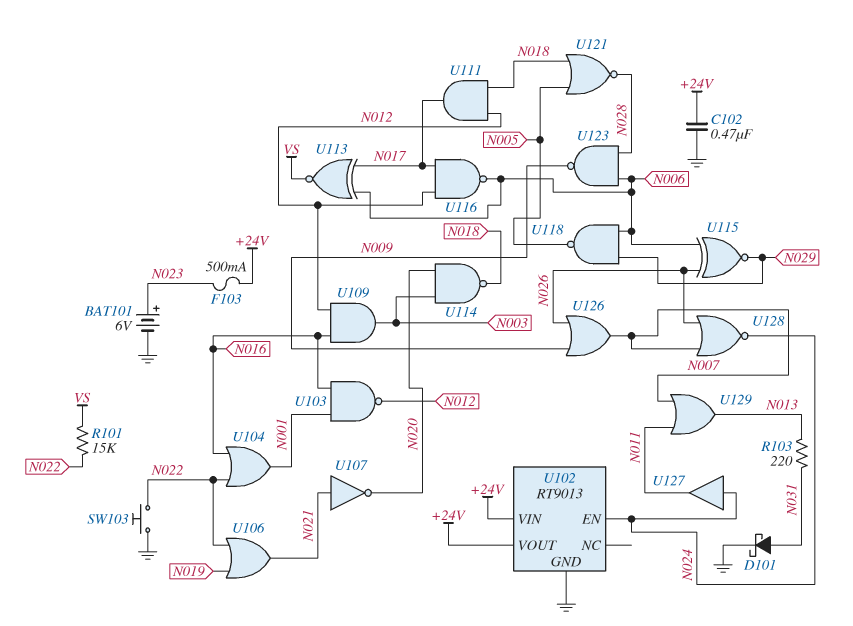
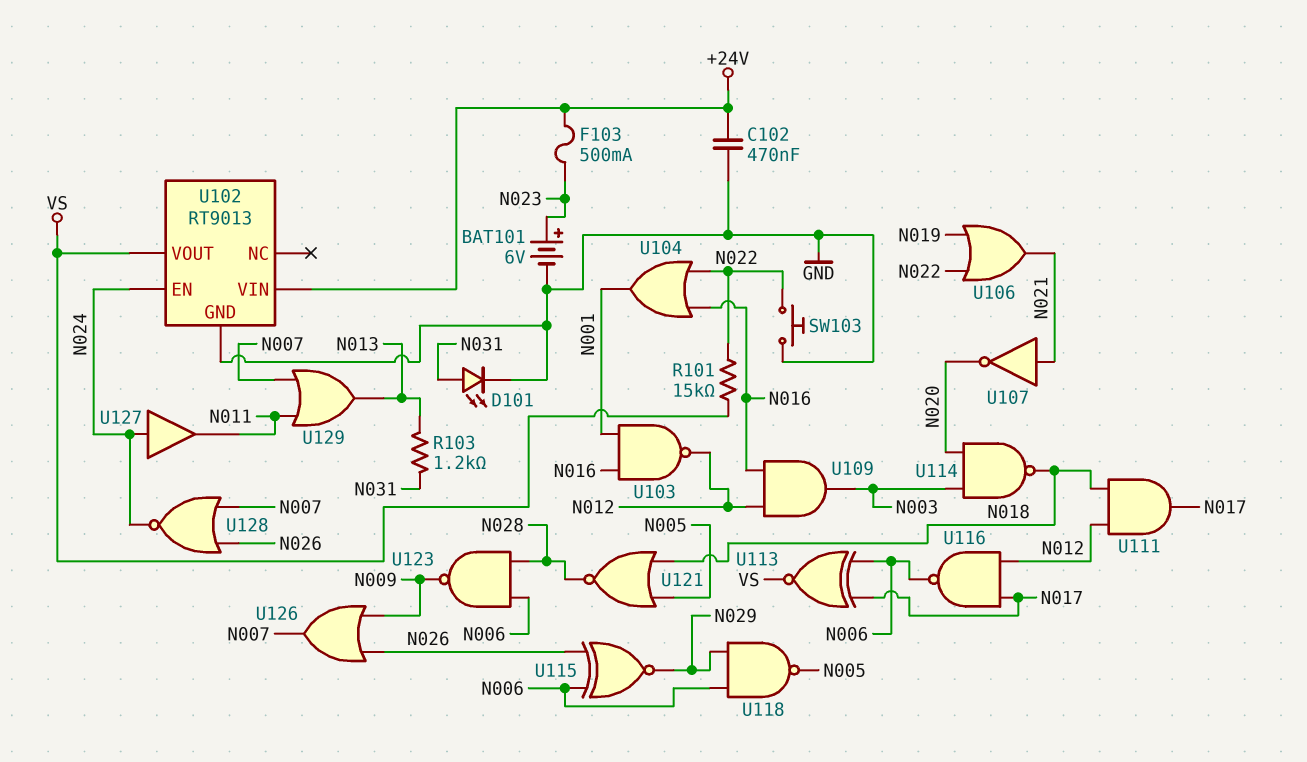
D101: schottky (A N031, K GND) -> LED (A N031, K GND)
R103: 220 (N013, N031) -> 1.2k (N013, N031)
U102 pin VOUT: +24V -> VS

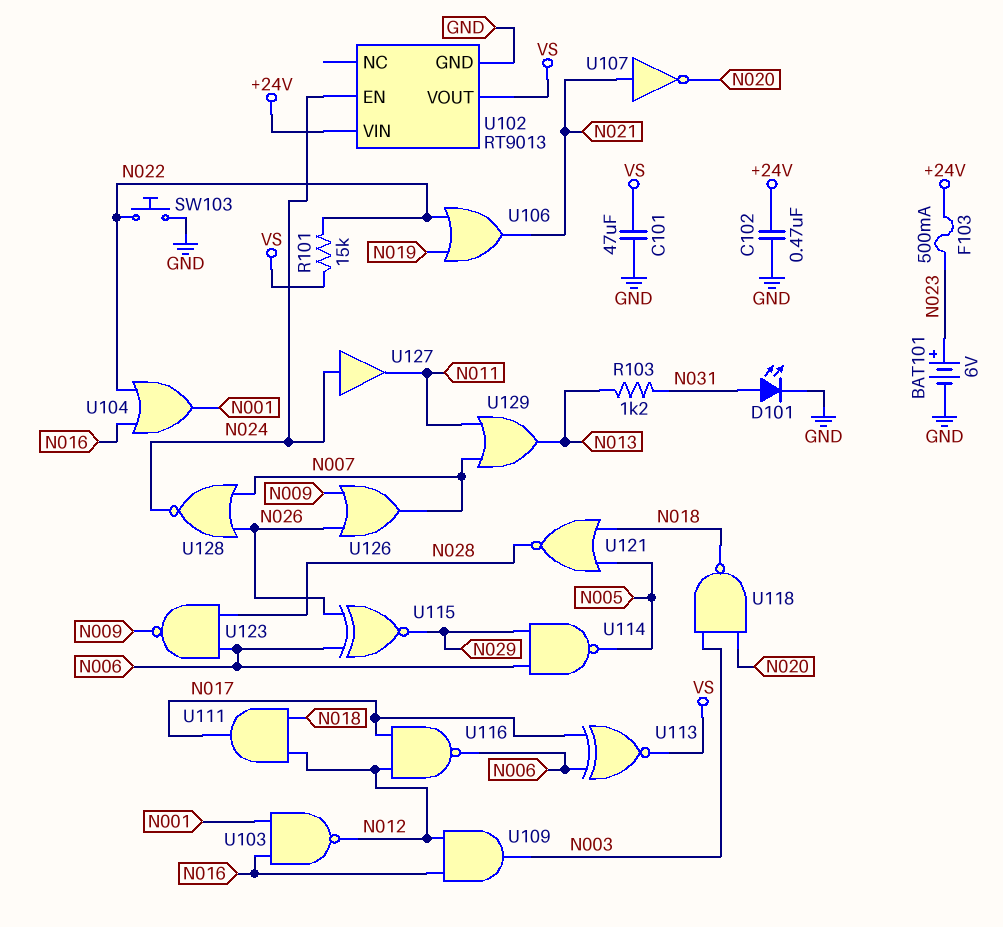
C101: none -> 47uF (GND, VS)
U114: NAND (in N003, in N020, out N018) -> NAND (in N006, in N029, out N005)
U118: NAND (in N006, in N029, out N005) -> NAND (in N003, in N020, out N018)

